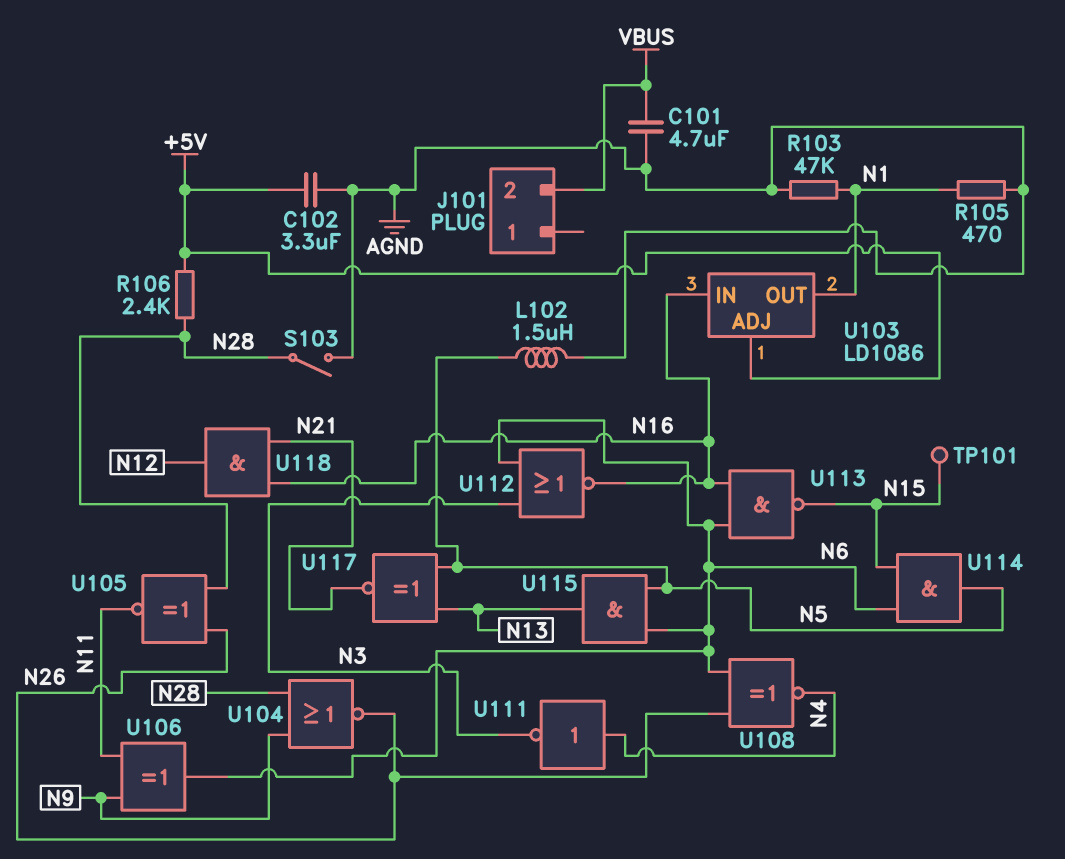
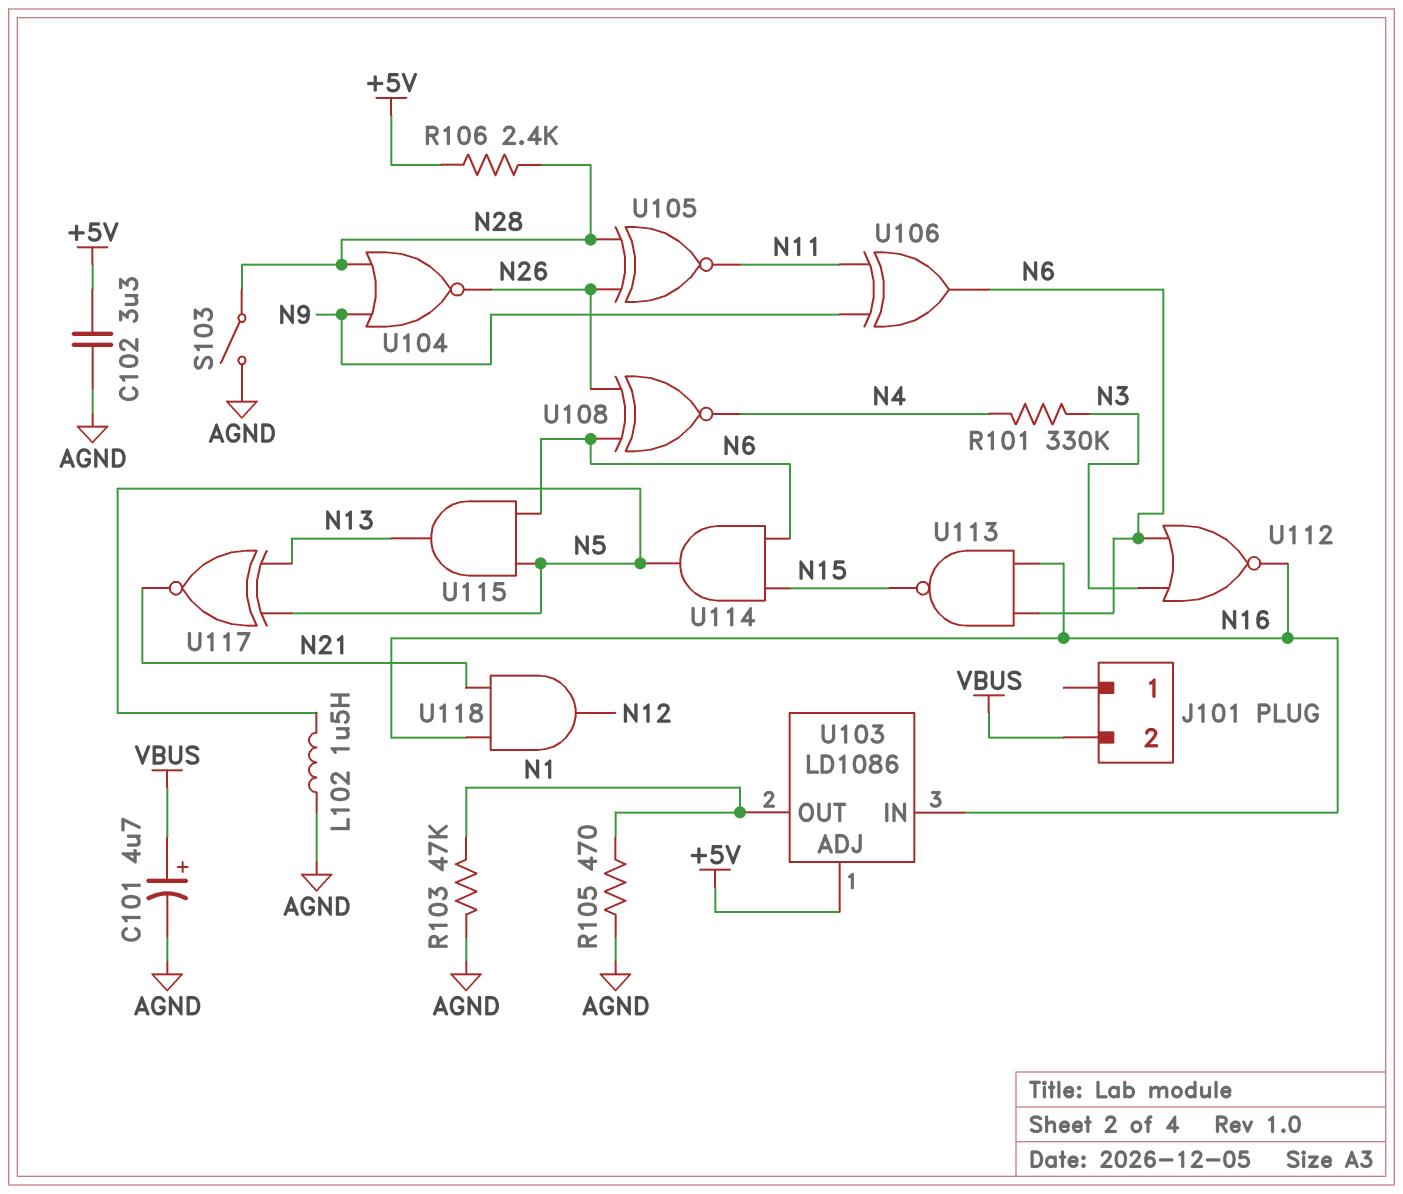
C101: 4.7uF (AGND, VBUS) -> 4.7uF (plus VBUS, minus AGND)
R101: none -> 330k (N3, N4)
TP101: test point (N15) -> none
U111: NOT (in N4, out N3) -> none

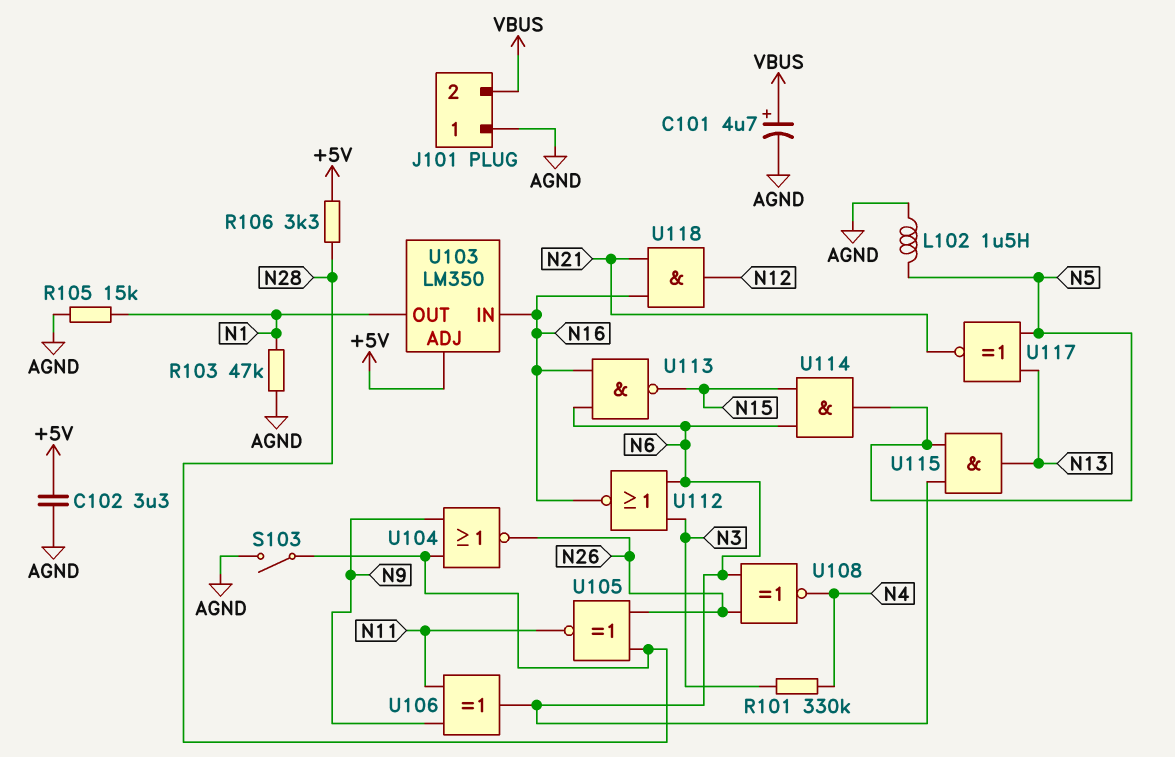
J101 pin 1: none -> AGND
R105: 470 (AGND, N1) -> 15k (AGND, N1)
R106: 2.4k (+5V, N28) -> 3.3k (+5V, N28)
U103: LD1086 -> LM350

